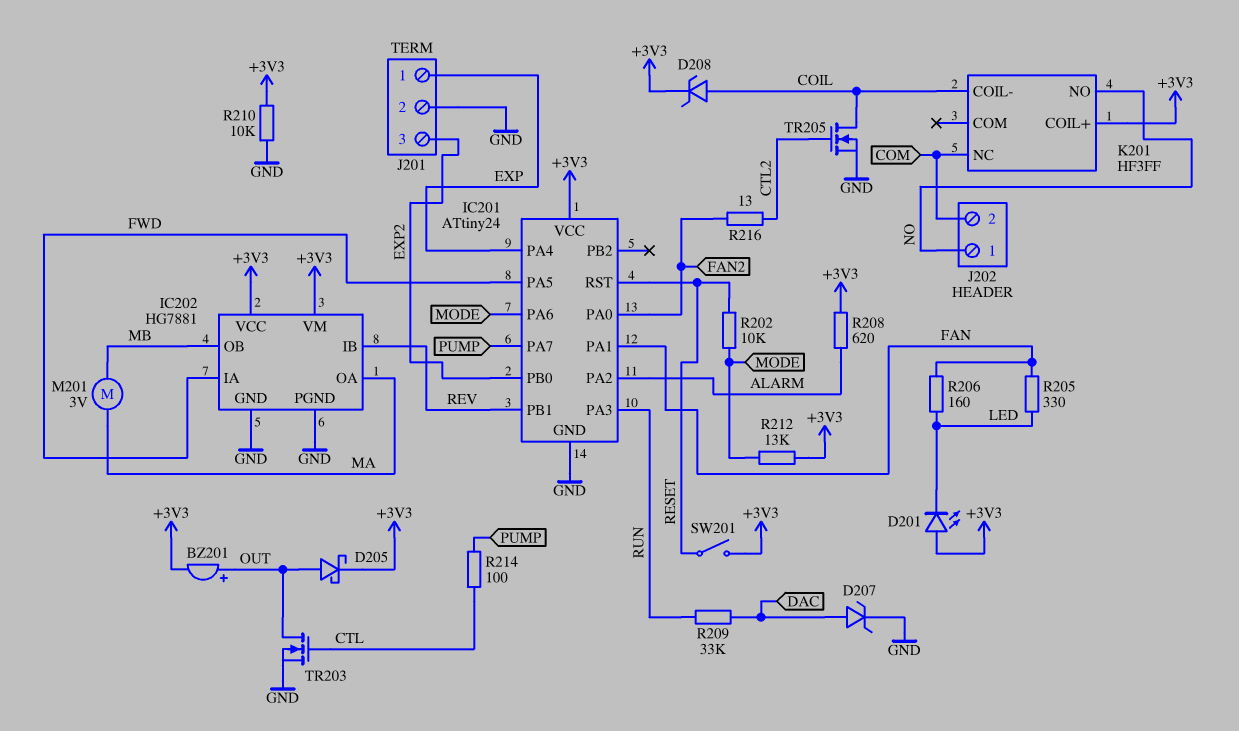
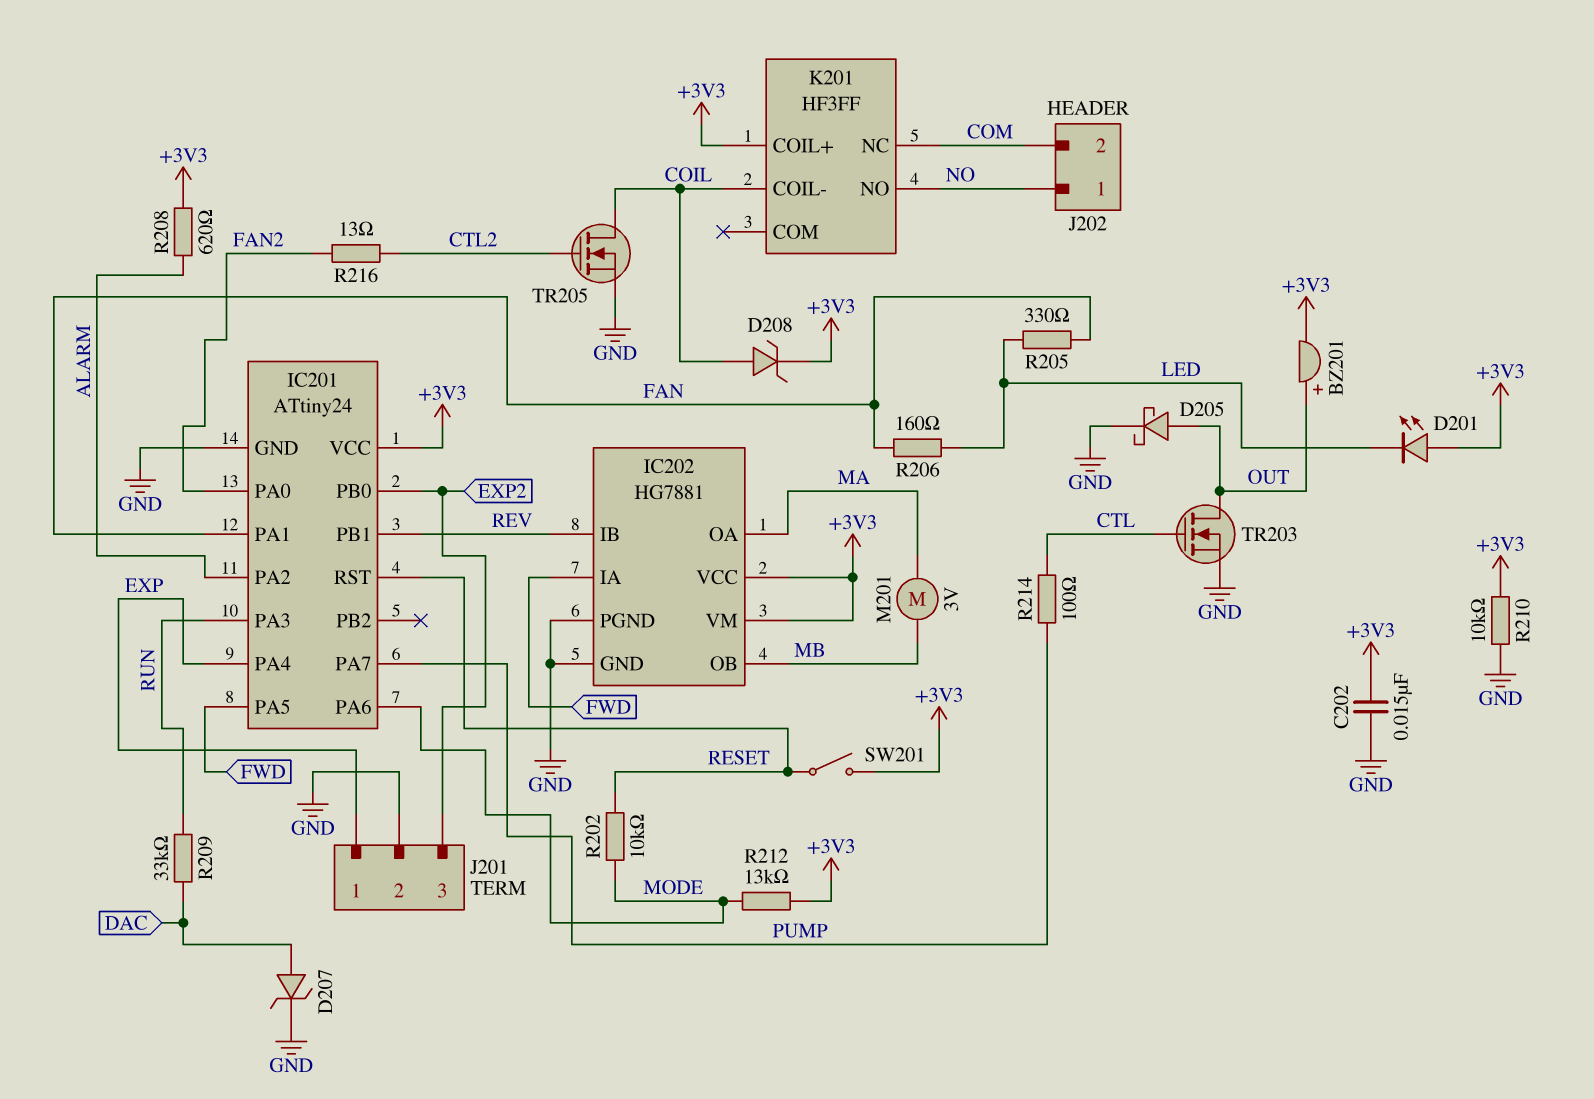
C202: none -> 15nF (+3V3, GND)
D205: schottky (A OUT, K +3V3) -> schottky (A OUT, K GND)

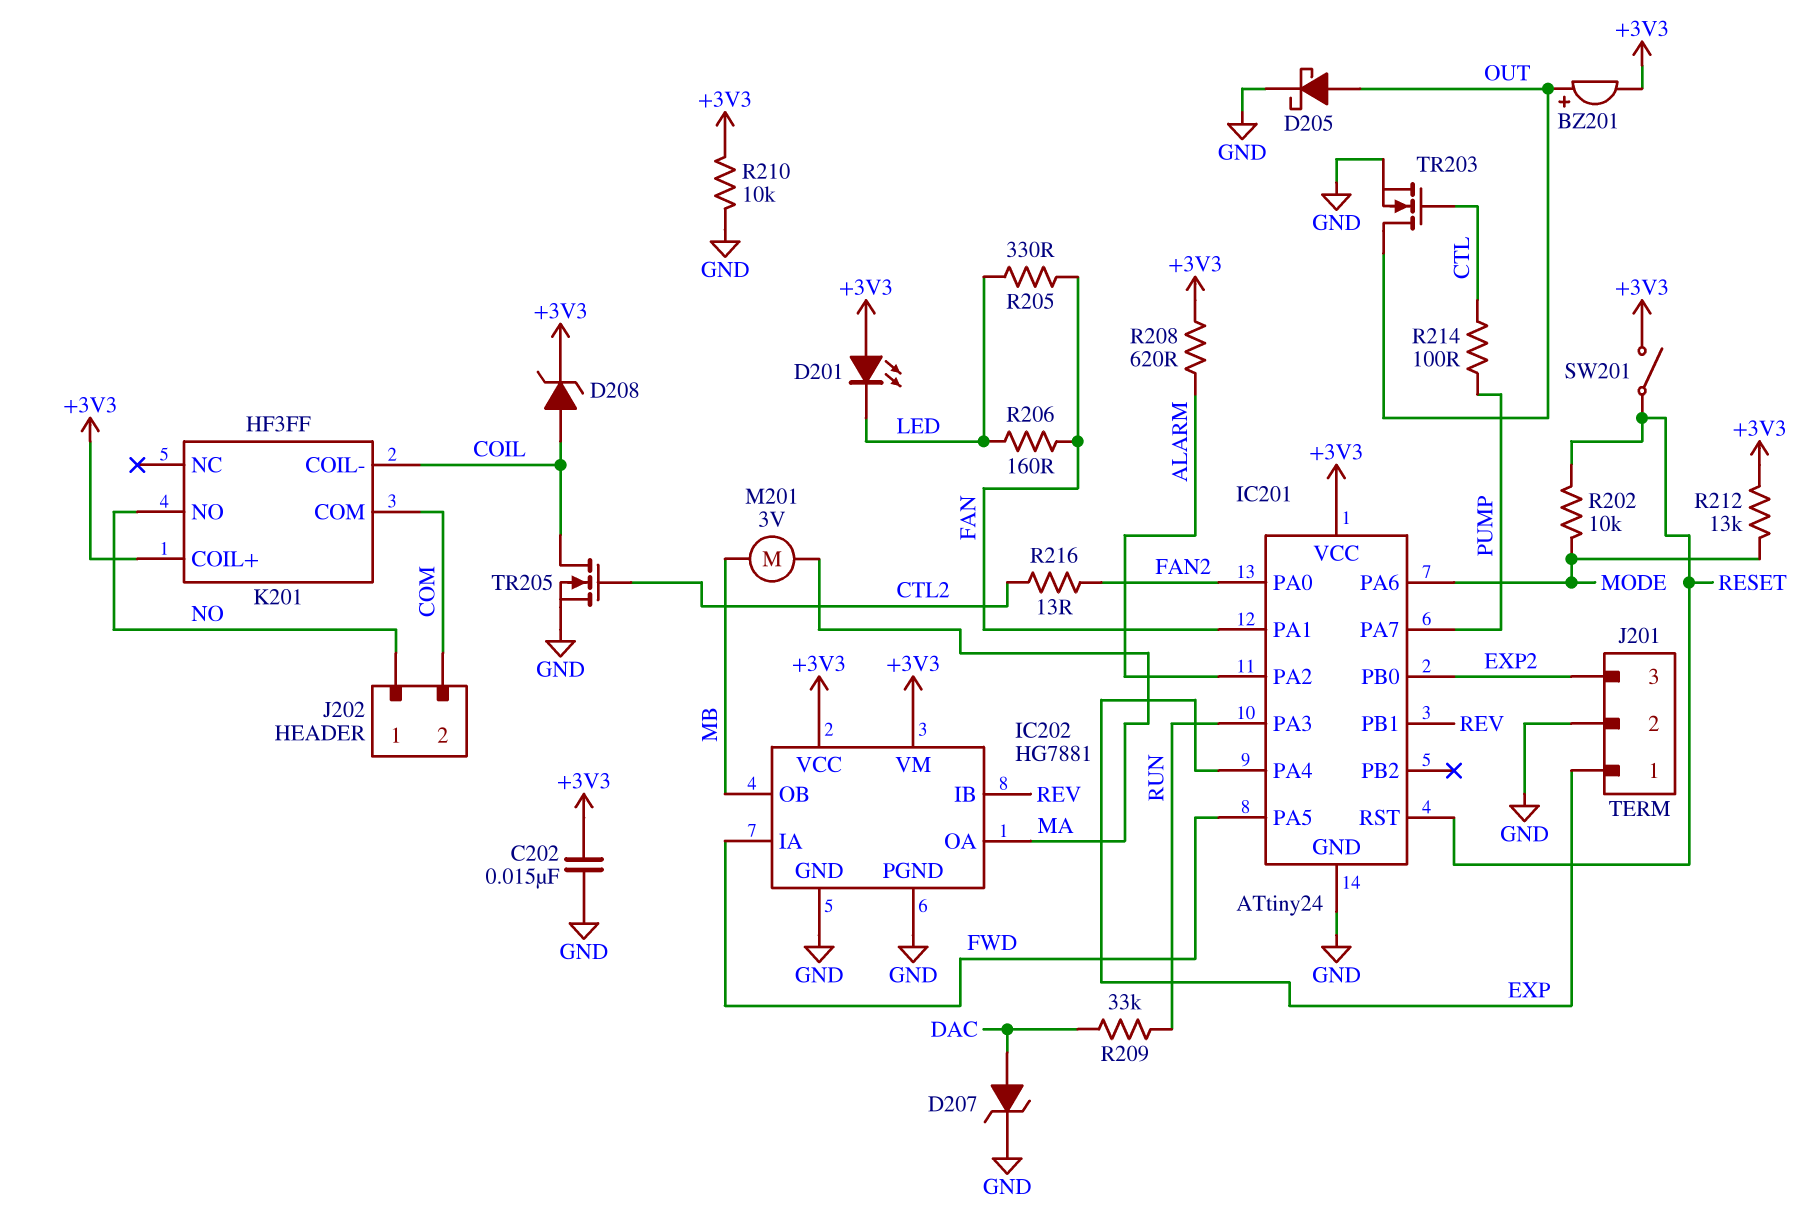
K201 pin COM: none -> COM
K201 pin NC: COM -> none

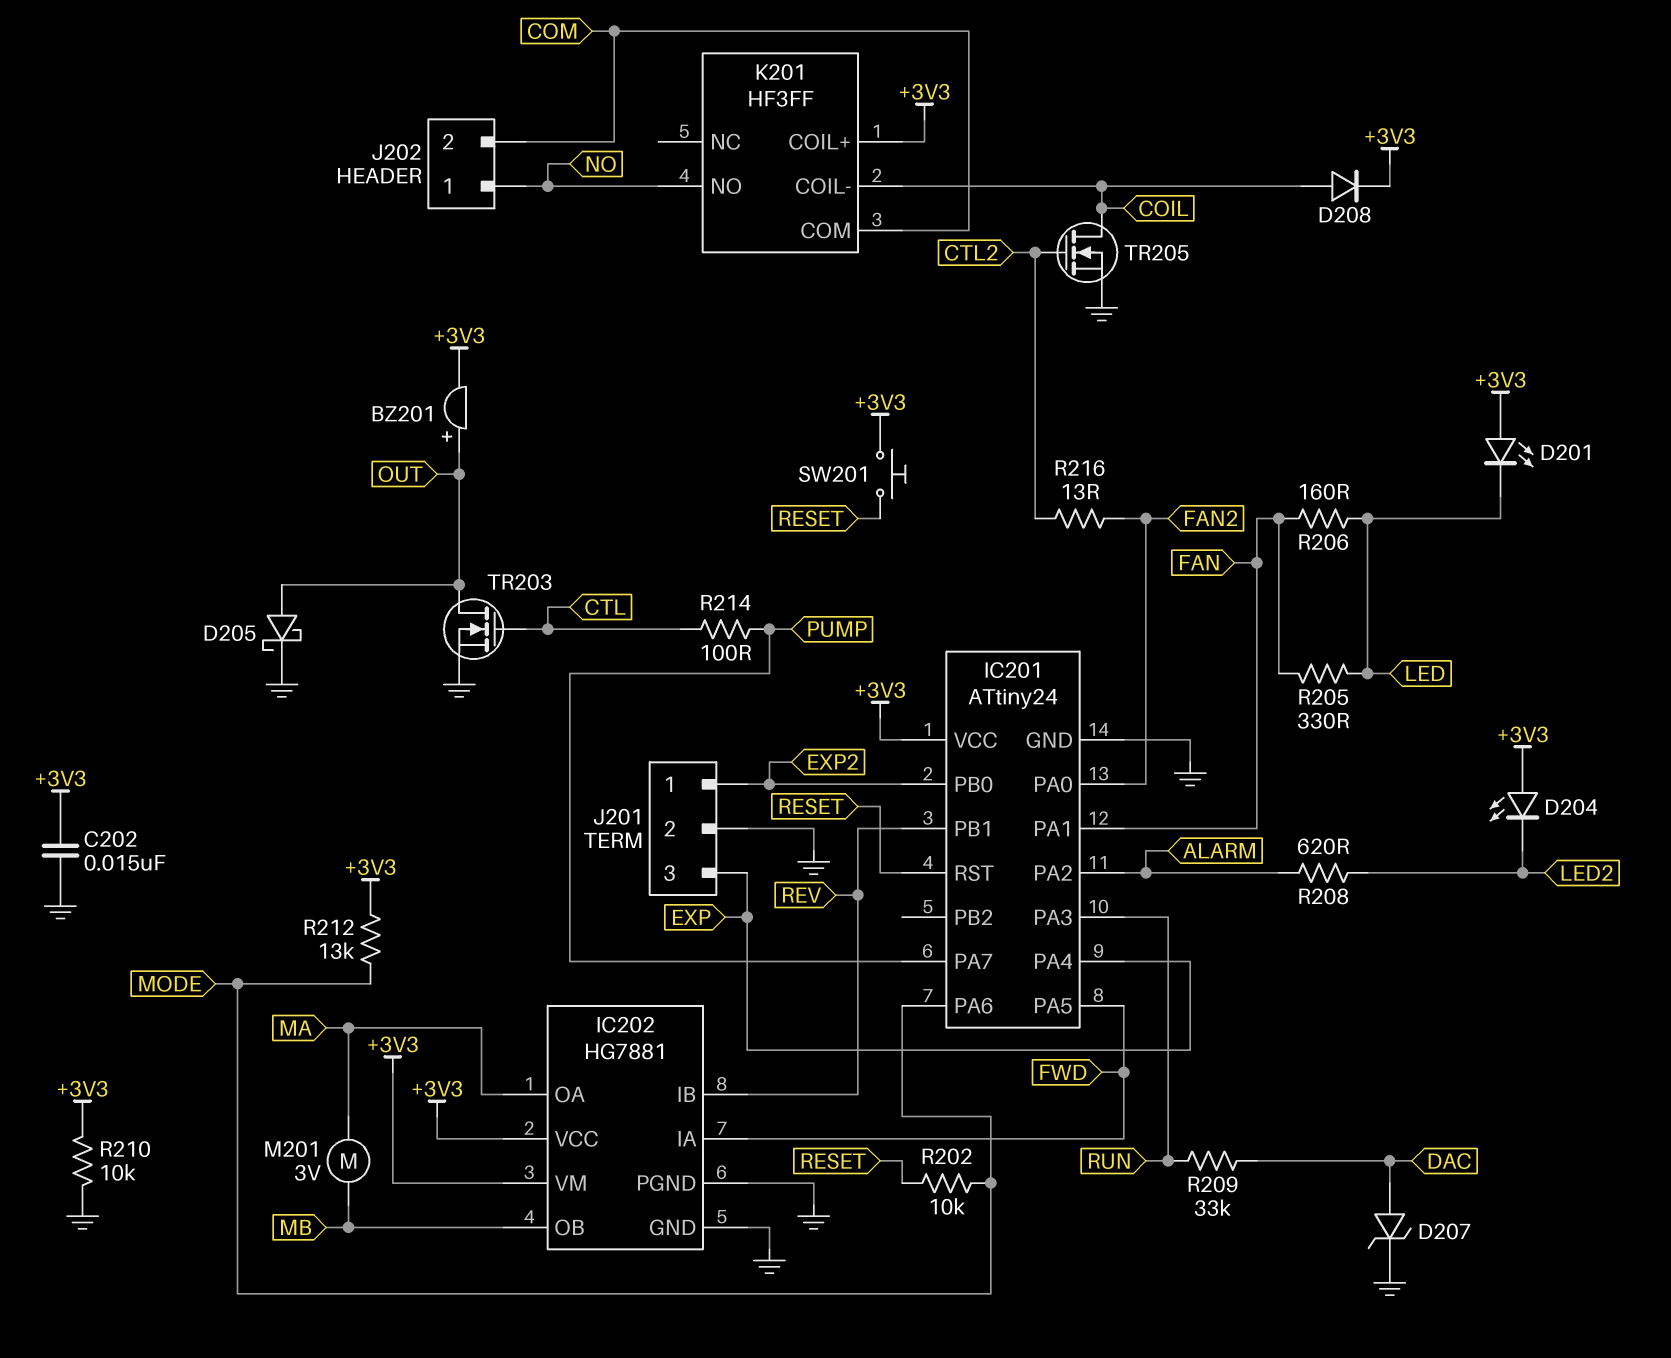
D204: none -> LED (A +3V3, K LED2)
D208: zener (A COIL, K +3V3) -> diode (A COIL, K +3V3)
J201 pin 1: EXP -> EXP2
J201 pin 3: EXP2 -> EXP
R208: 620 (+3V3, ALARM) -> 620 (ALARM, LED2)
SW201: switch (+3V3, RESET) -> button (+3V3, RESET)

